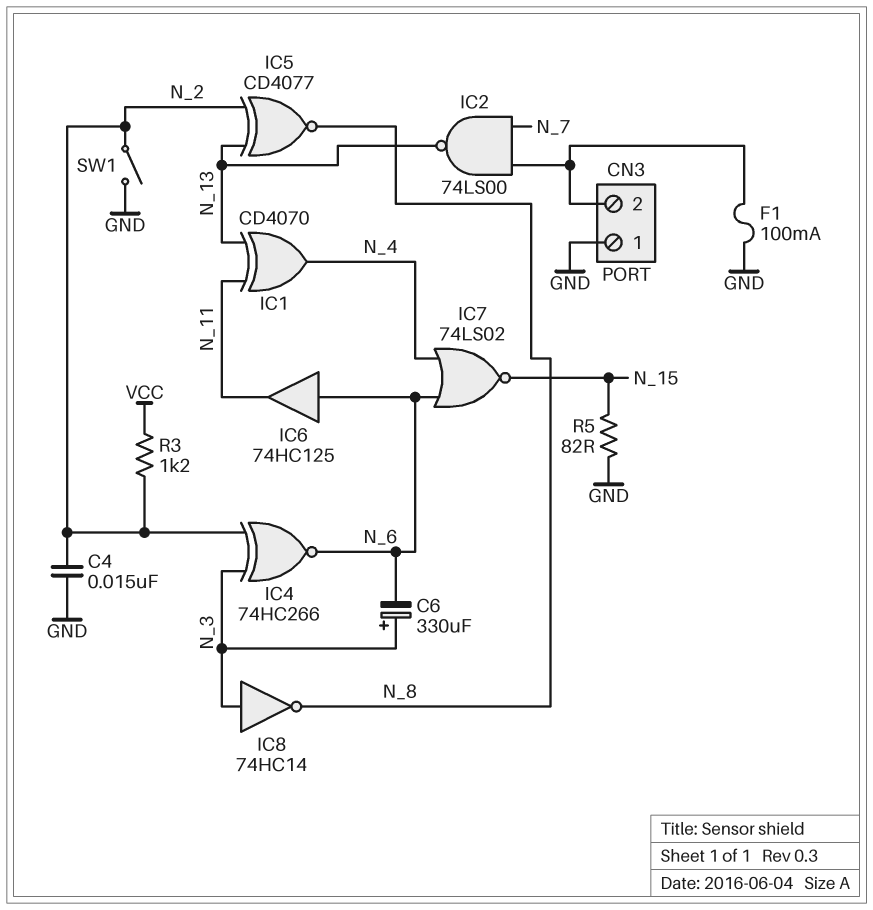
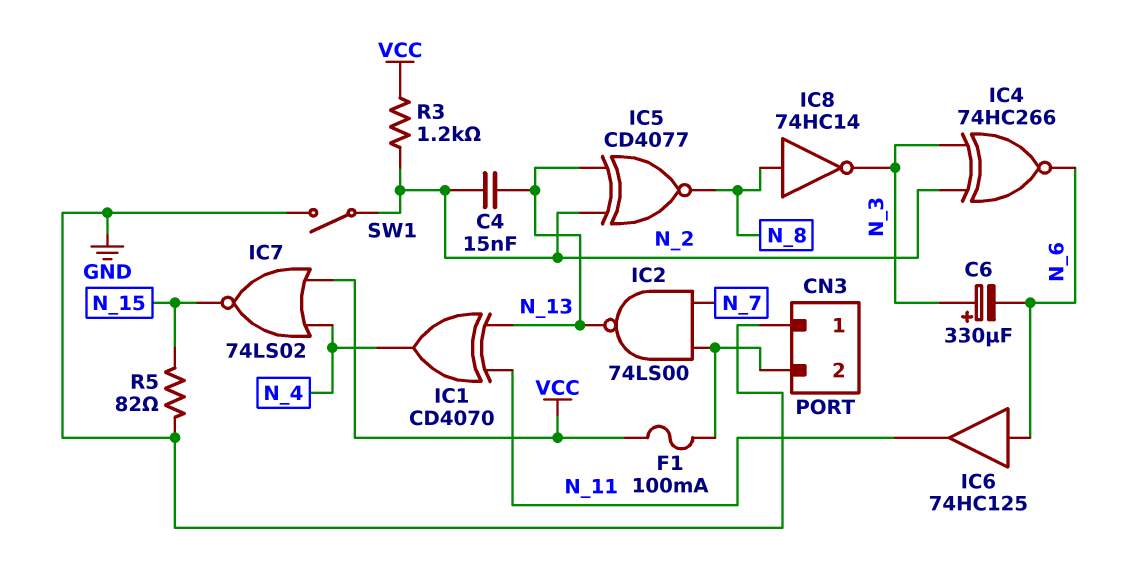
C4: 15nF (GND, N_2) -> 15nF (N_2, N_13)
F1: 100mA (CN3/2, GND) -> 100mA (CN3/2, VCC)
IC7: NOR 74LS02 (in N_4, in N_6, out N_15) -> NOR 74LS02 (in N_4, in VCC, out N_15)
IC8: NOT 74HC14 (in N_3, out N_8) -> NOT 74HC14 (in N_8, out N_3)

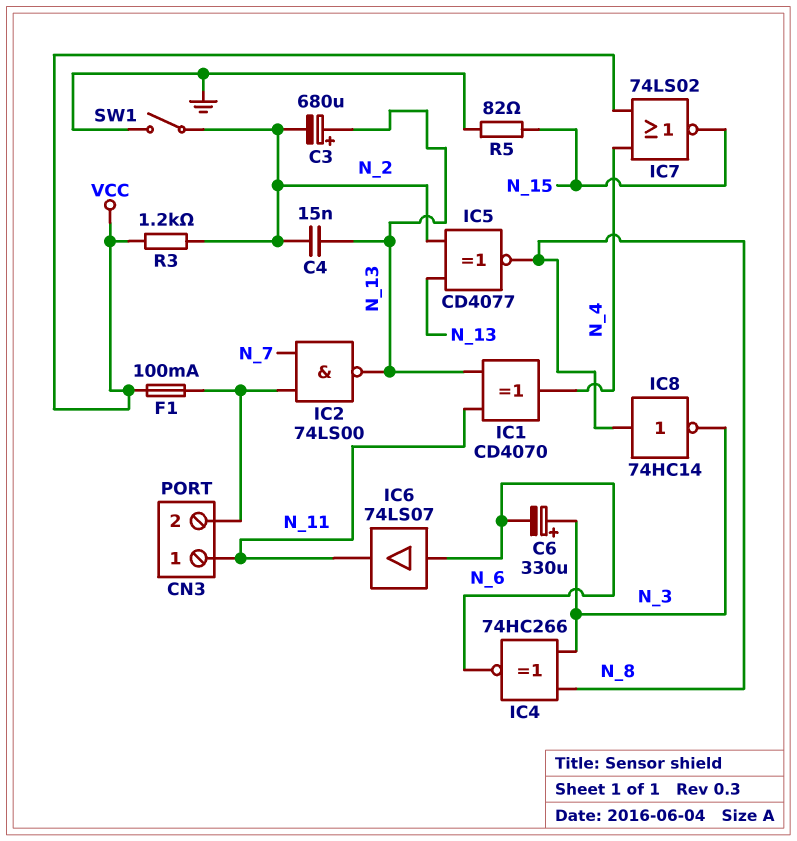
C3: none -> 680uF (plus N_13, minus N_2)
CN3 pin 1: GND -> N_11
IC4: XNOR 74HC266 (in N_2, in N_3, out N_6) -> XNOR 74HC266 (in N_3, in N_8, out N_6)
IC6: buffer 74HC125 (in N_6, out N_11) -> buffer 74LS07 (in N_6, out N_11)

